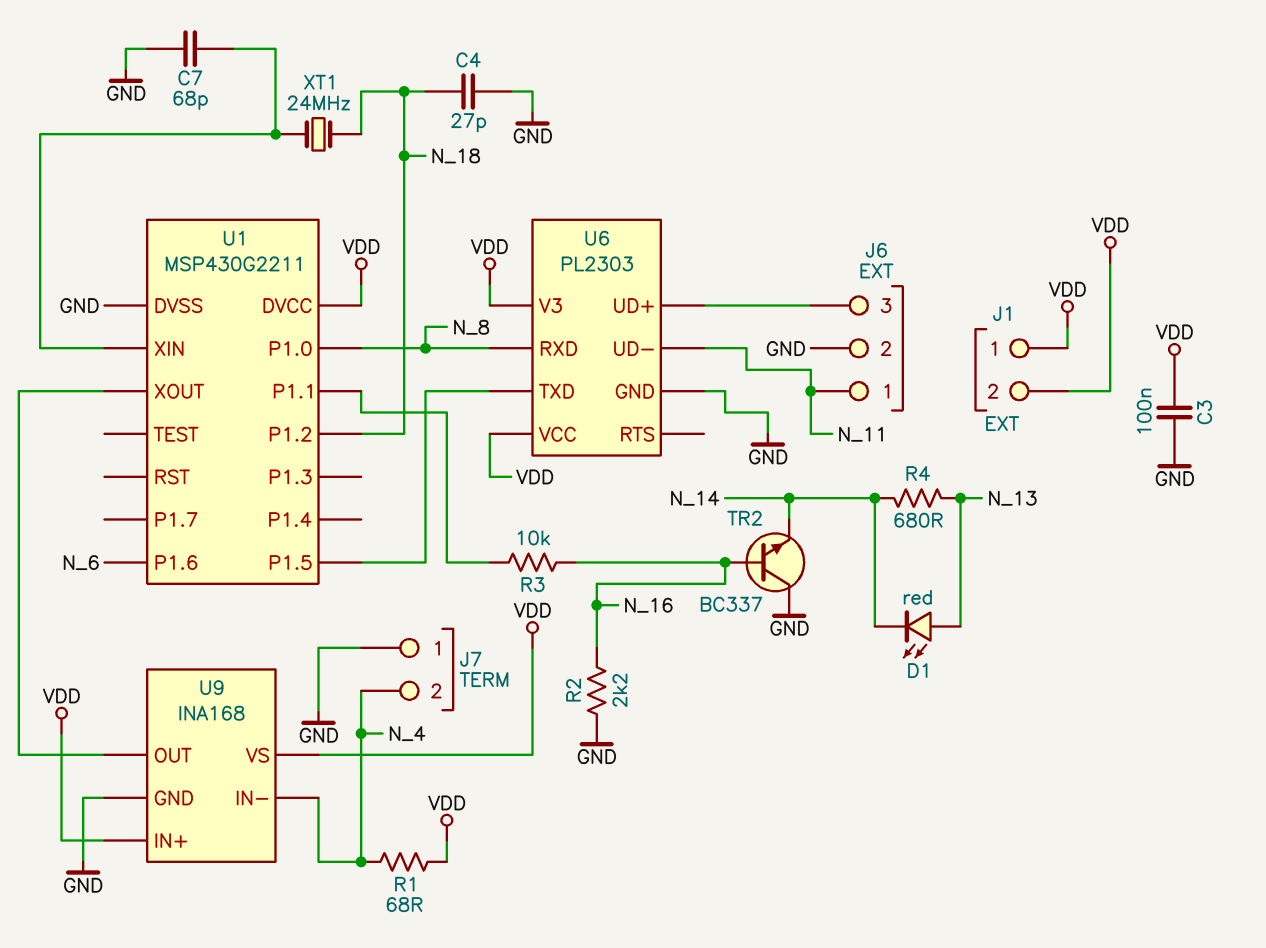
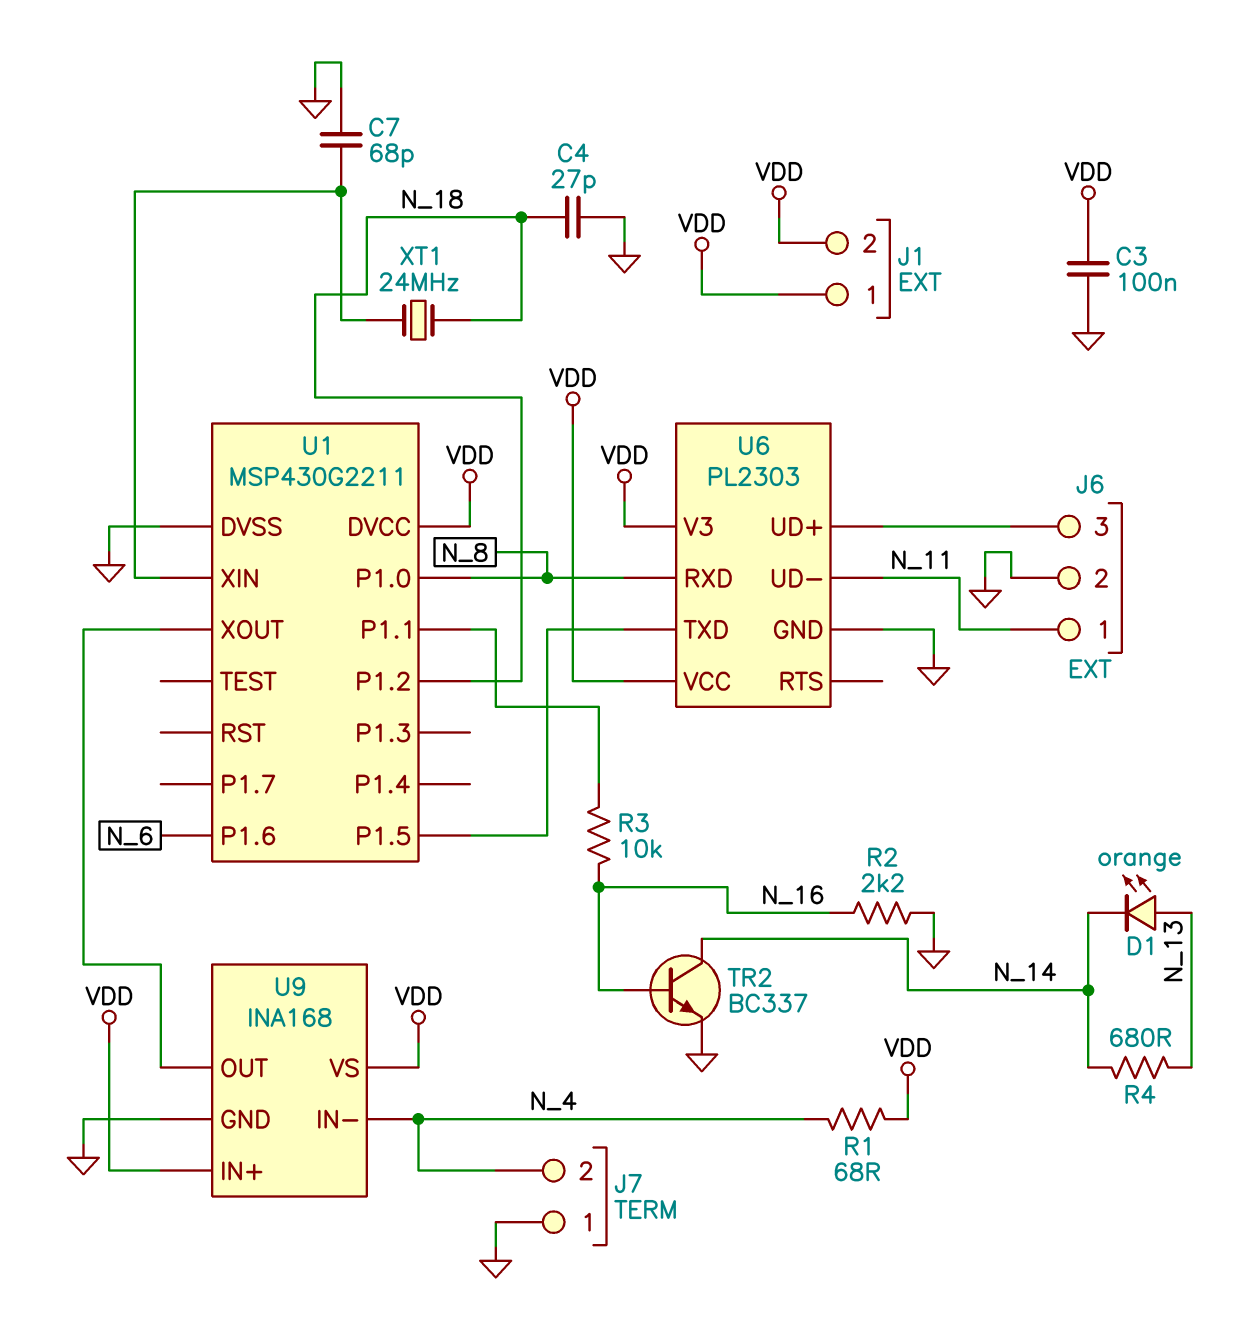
D1: LED red (A N_13, K N_14) -> LED orange (A N_13, K N_14)
TR2: NPN BC337 (B N_16, C GND, E N_14) -> NPN BC337 (B N_16, C N_14, E GND)

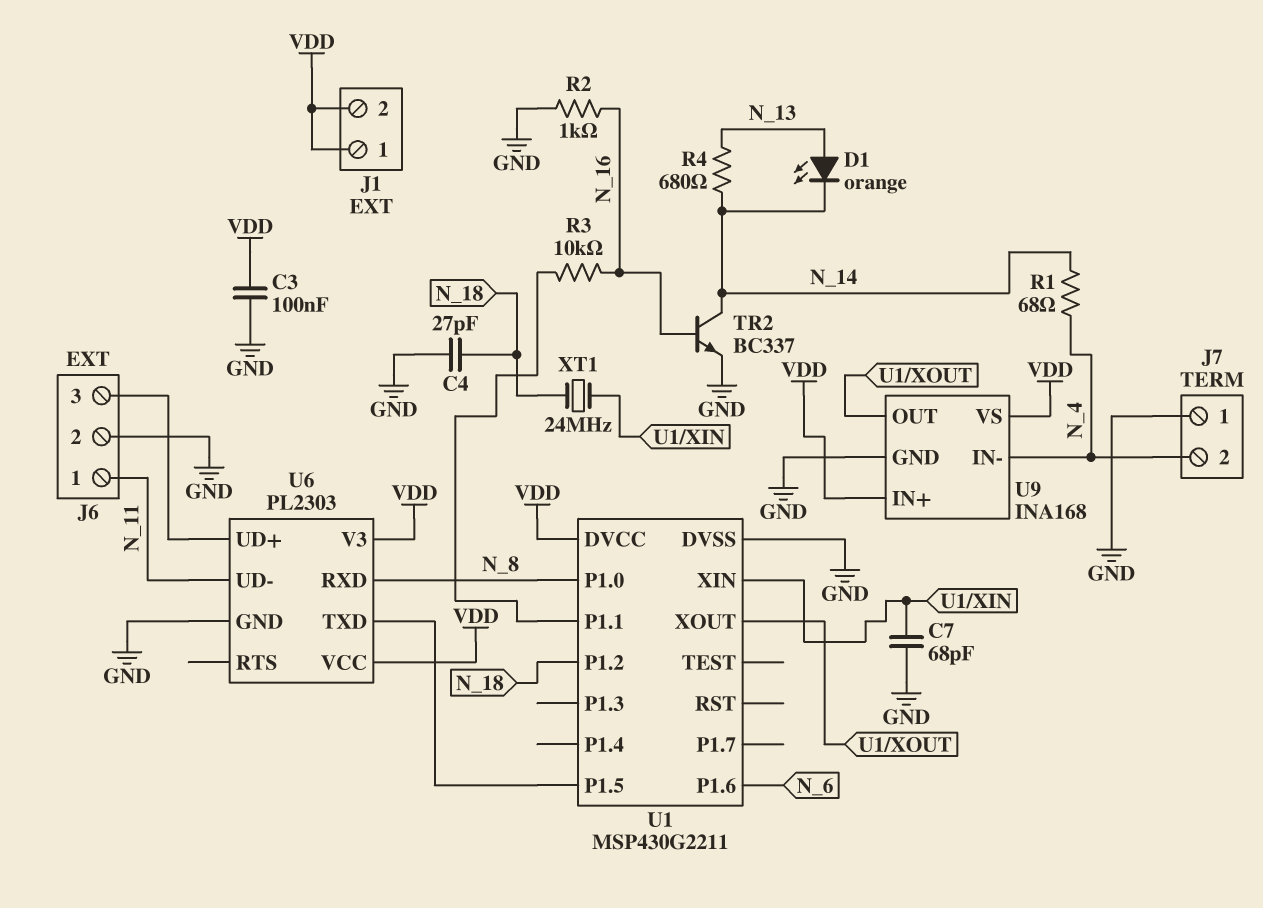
R1: 68 (N_4, VDD) -> 68 (N_4, N_14)
R2: 2.2k (GND, N_16) -> 1k (GND, N_16)

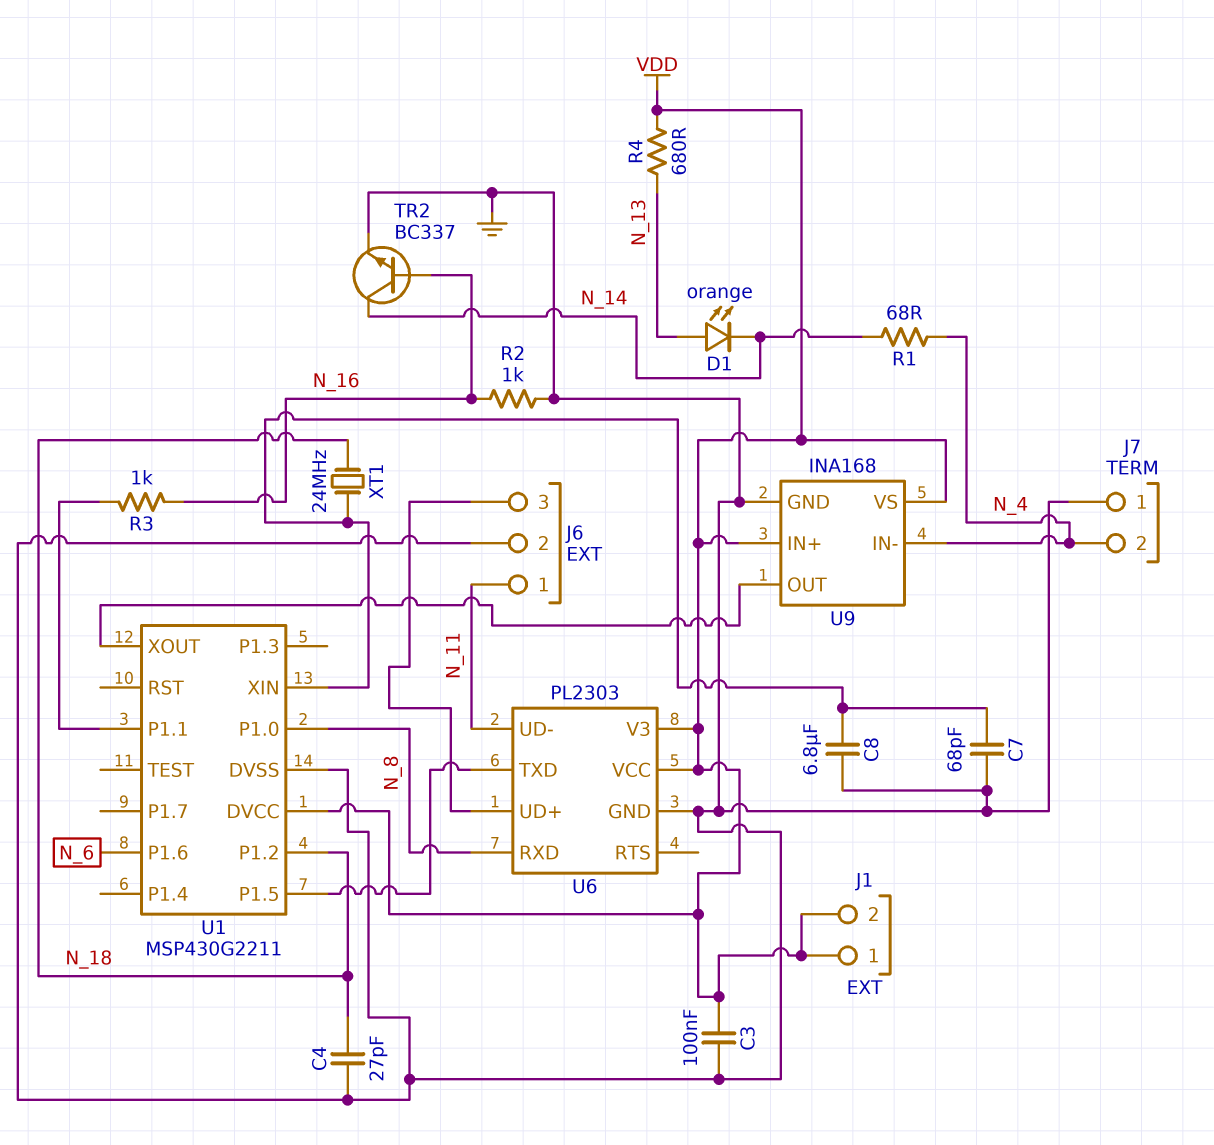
C8: none -> 6.8uF (GND, U1/XIN)
R3: 10k (N_16, U1/P1.1) -> 1k (N_16, U1/P1.1)
R4: 680 (N_13, N_14) -> 680 (N_13, VDD)

